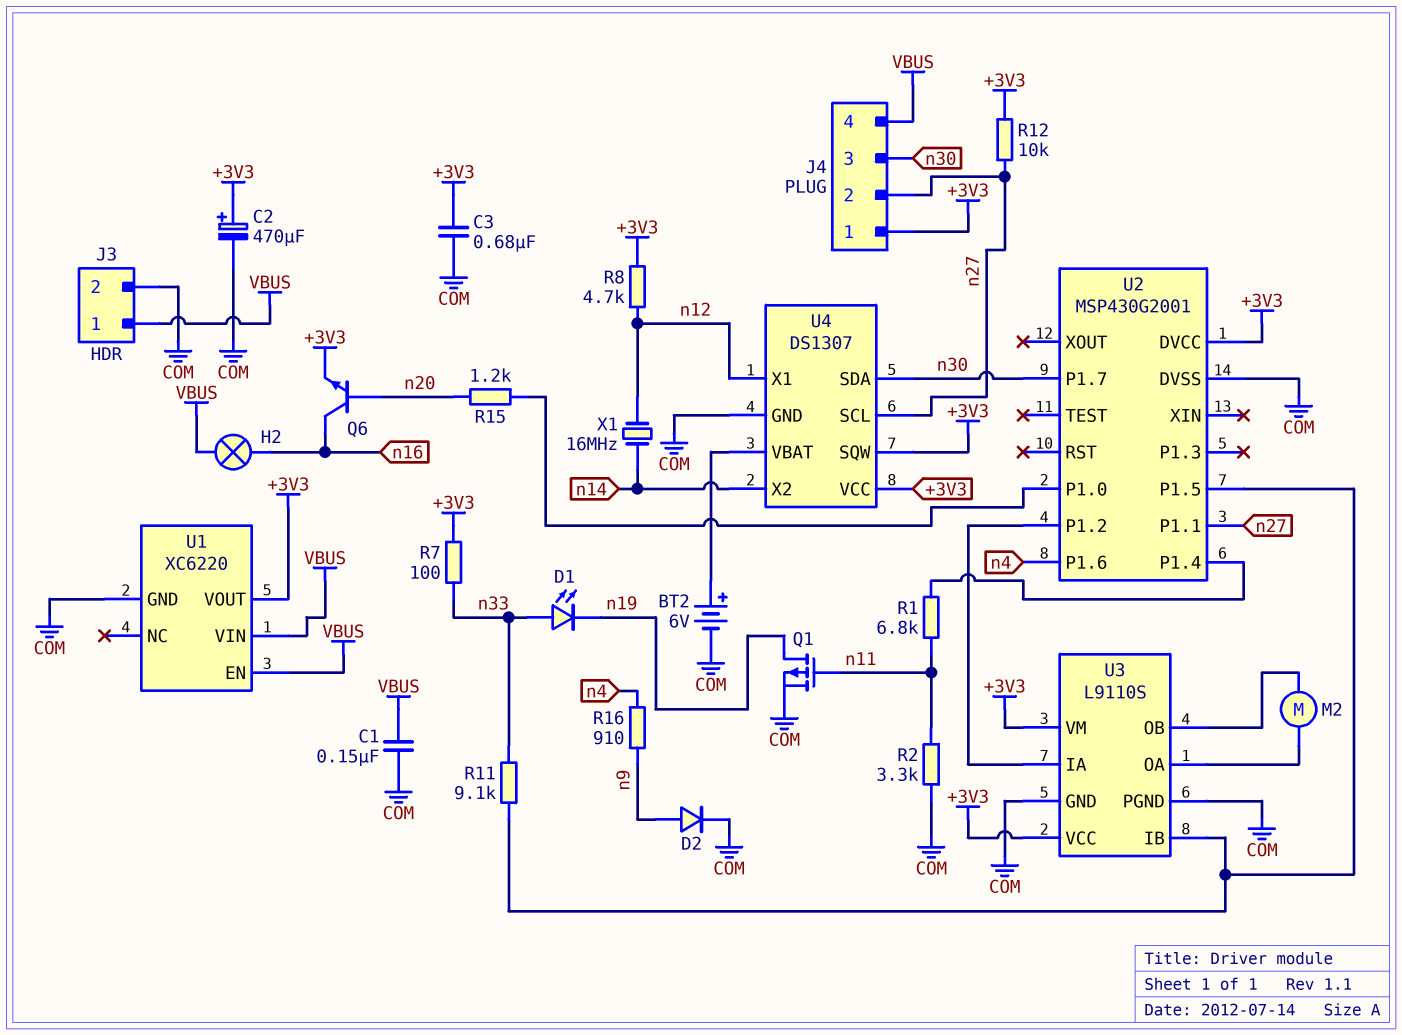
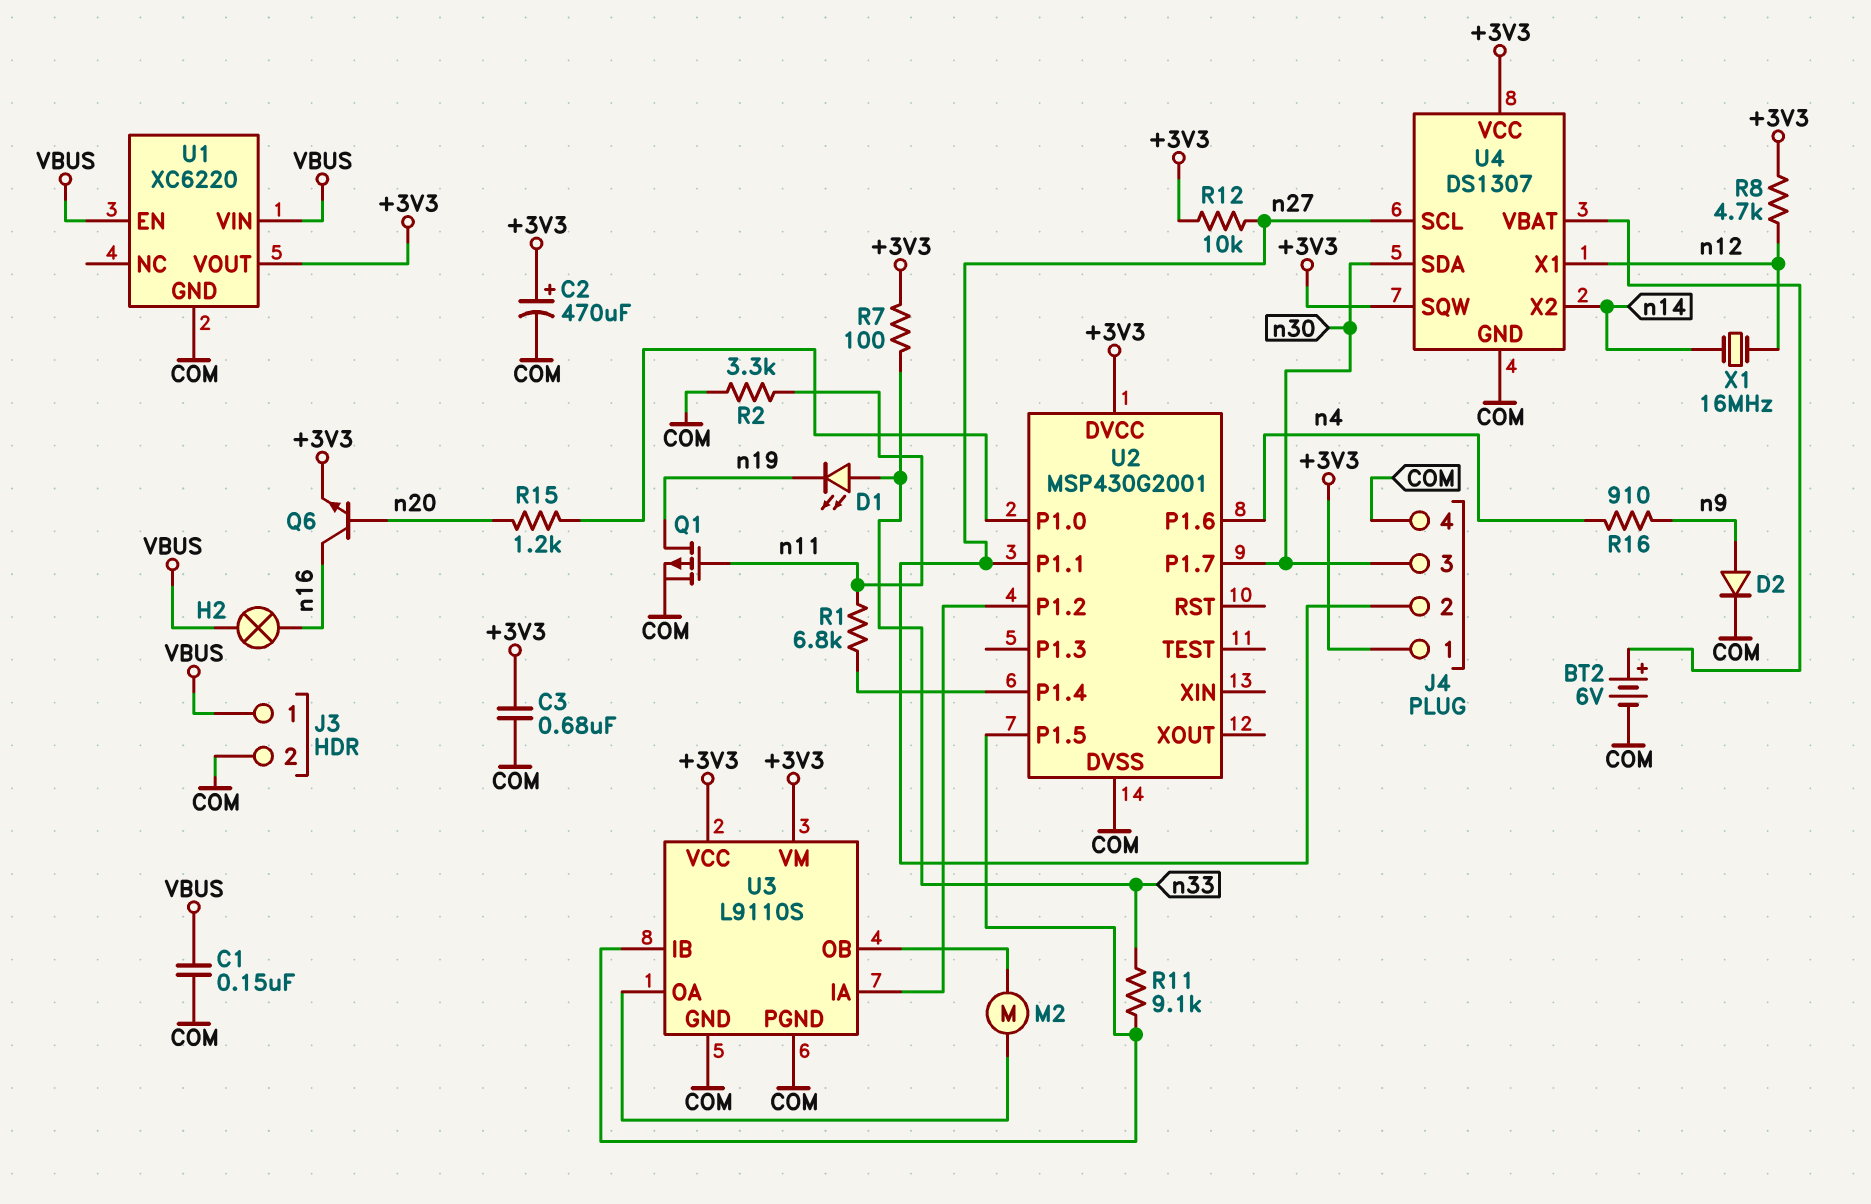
J4 pin 4: VBUS -> COM

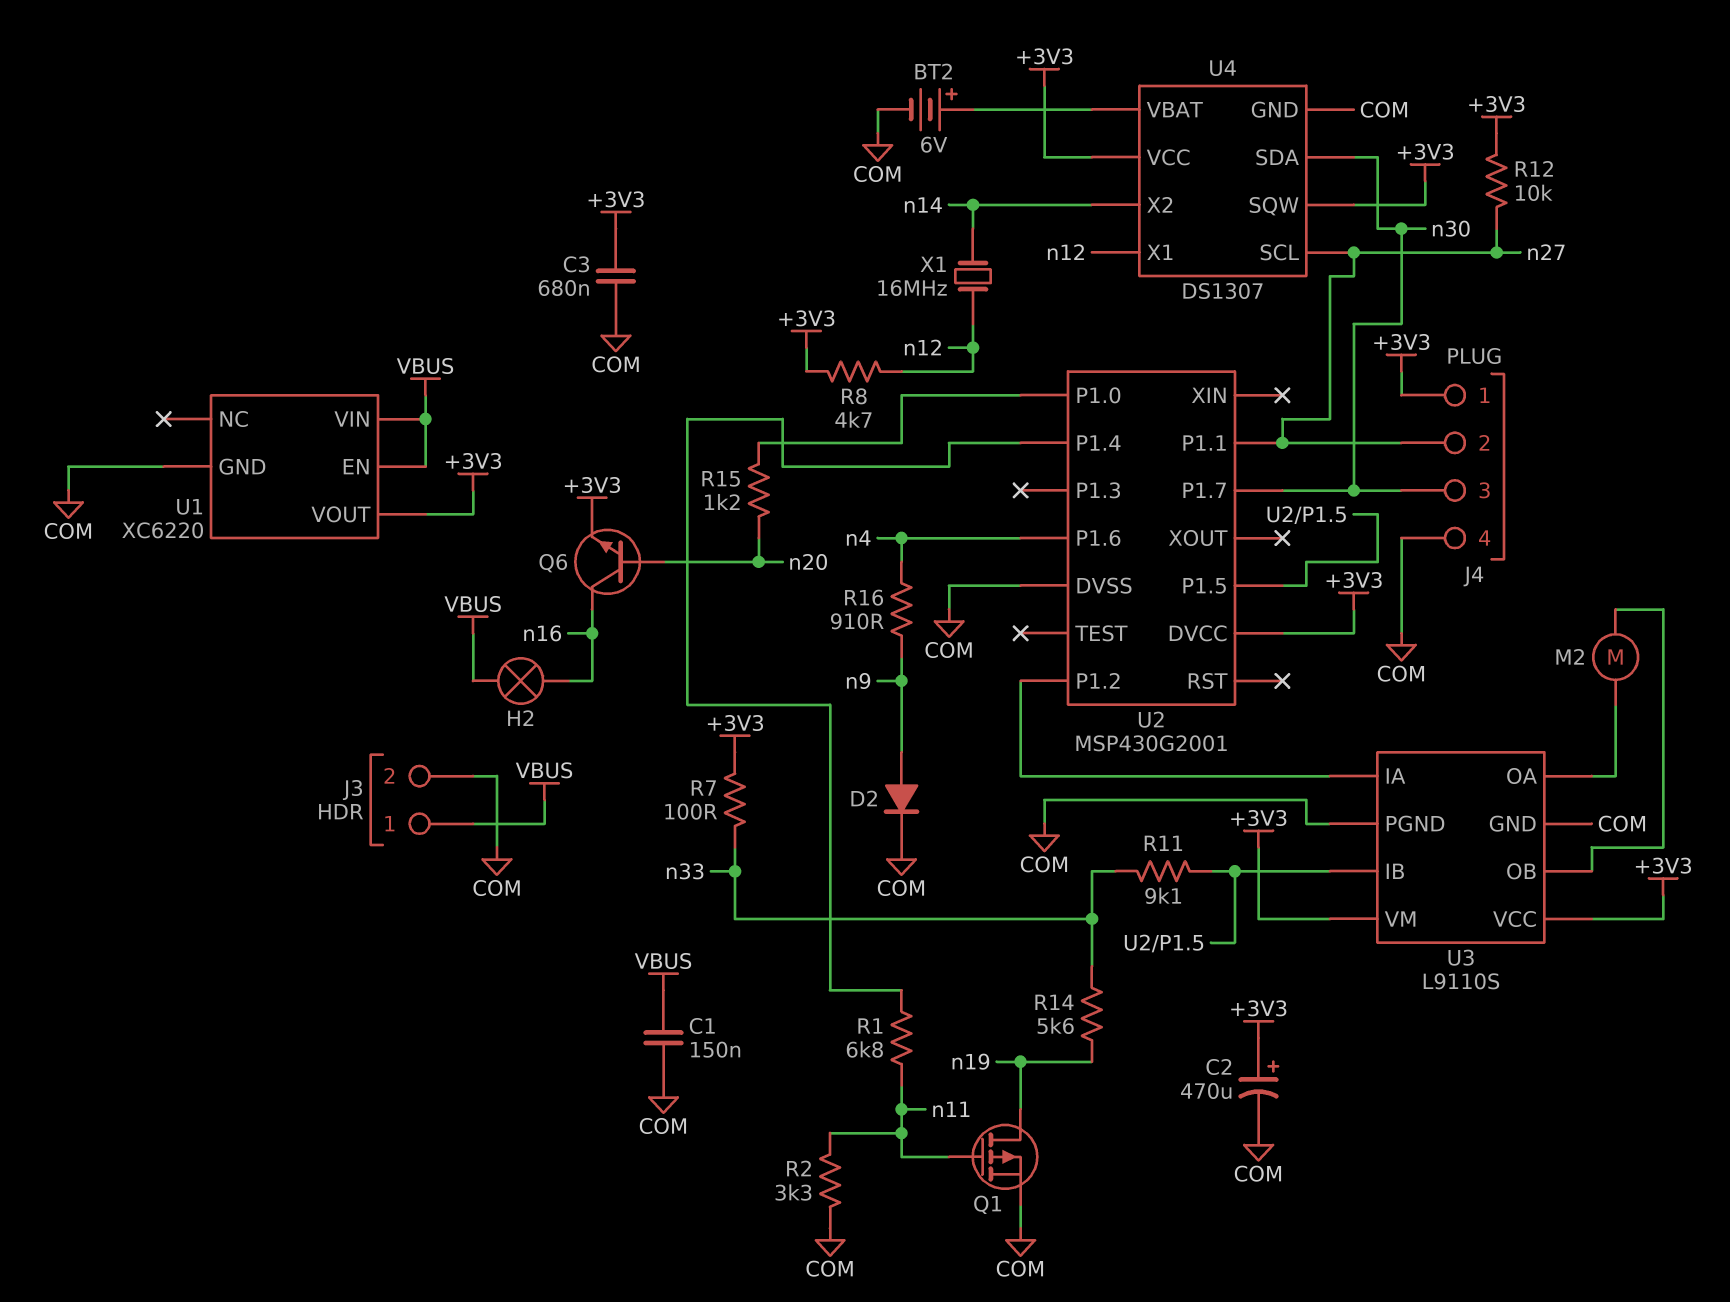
D1: LED (A n33, K n19) -> none
R14: none -> 5.6k (n19, n33)

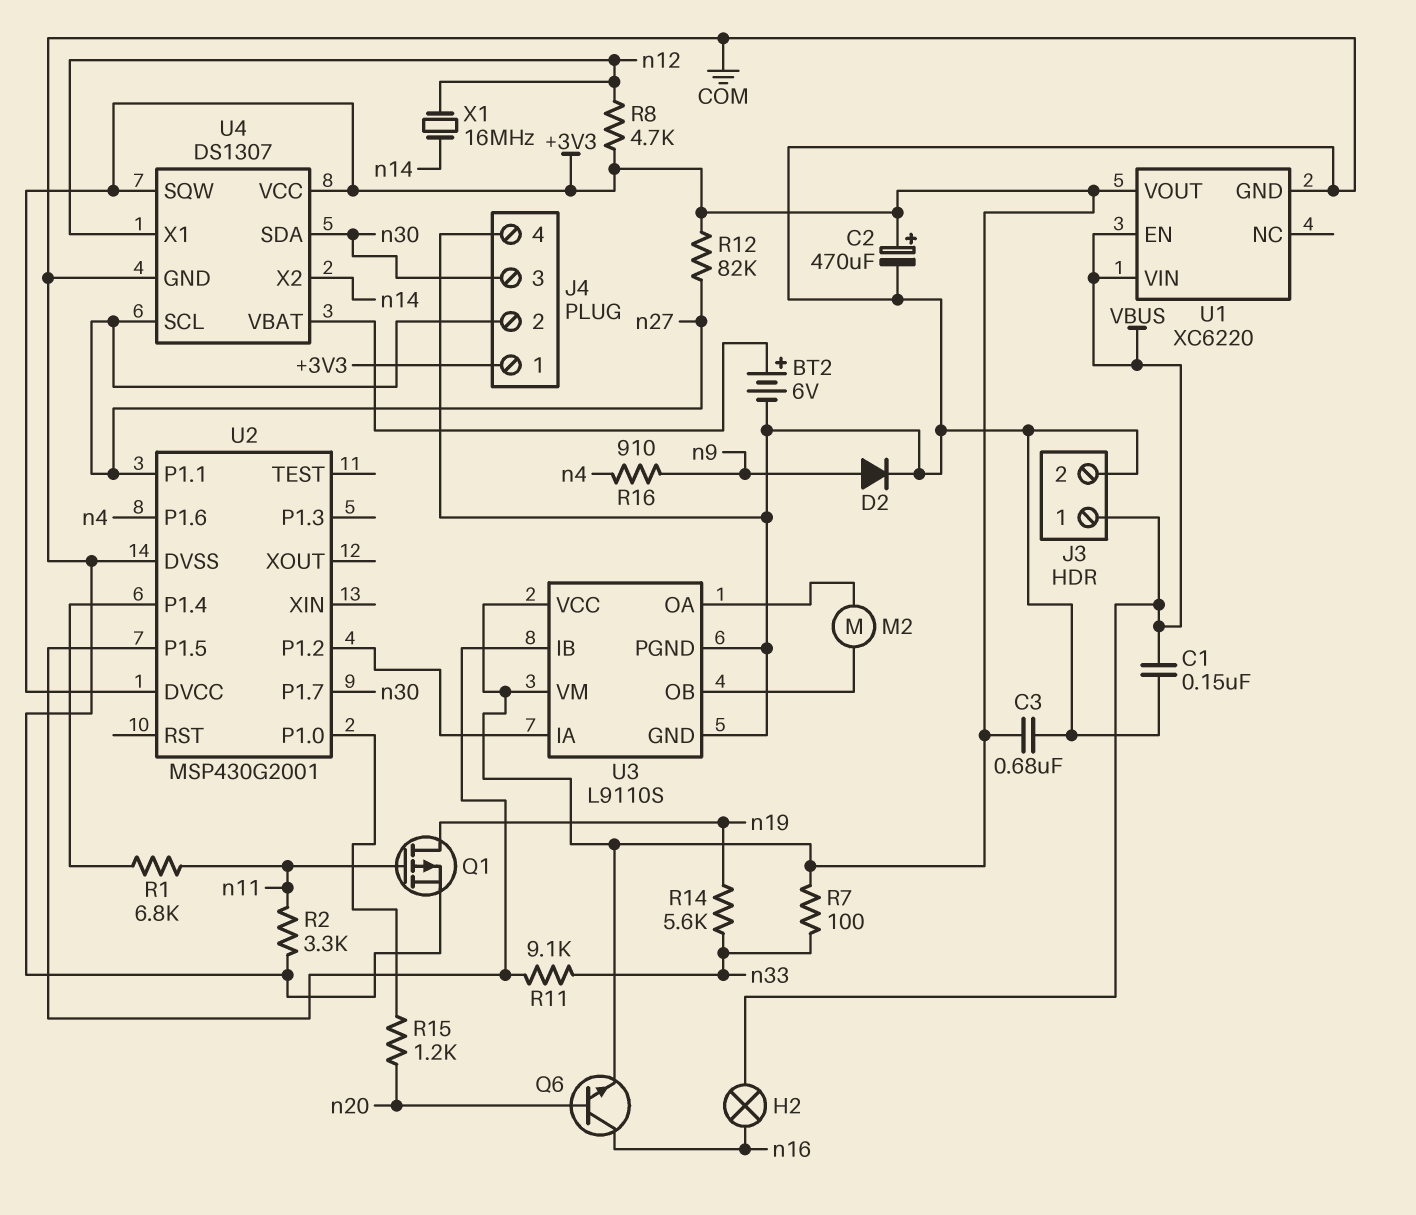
R12: 10k (+3V3, n27) -> 82k (+3V3, n27)

